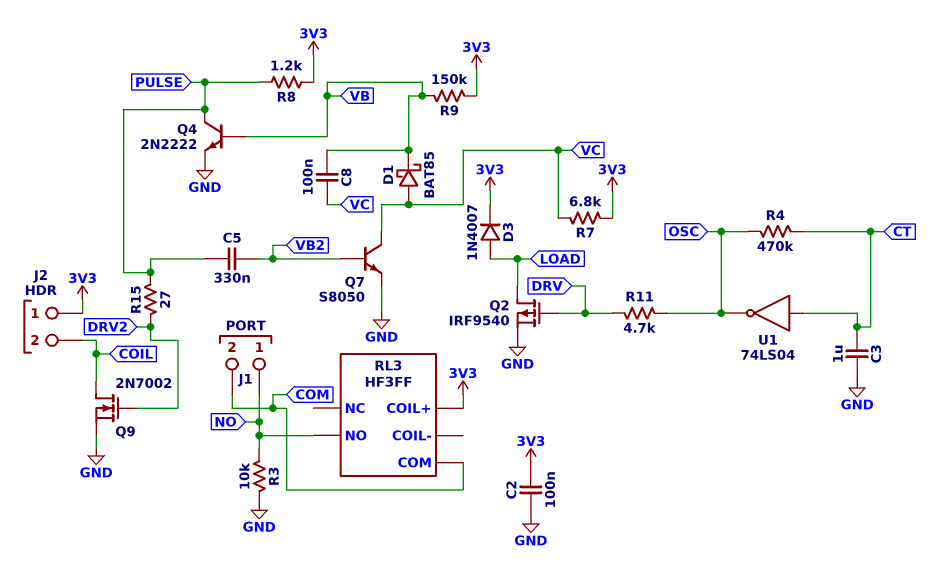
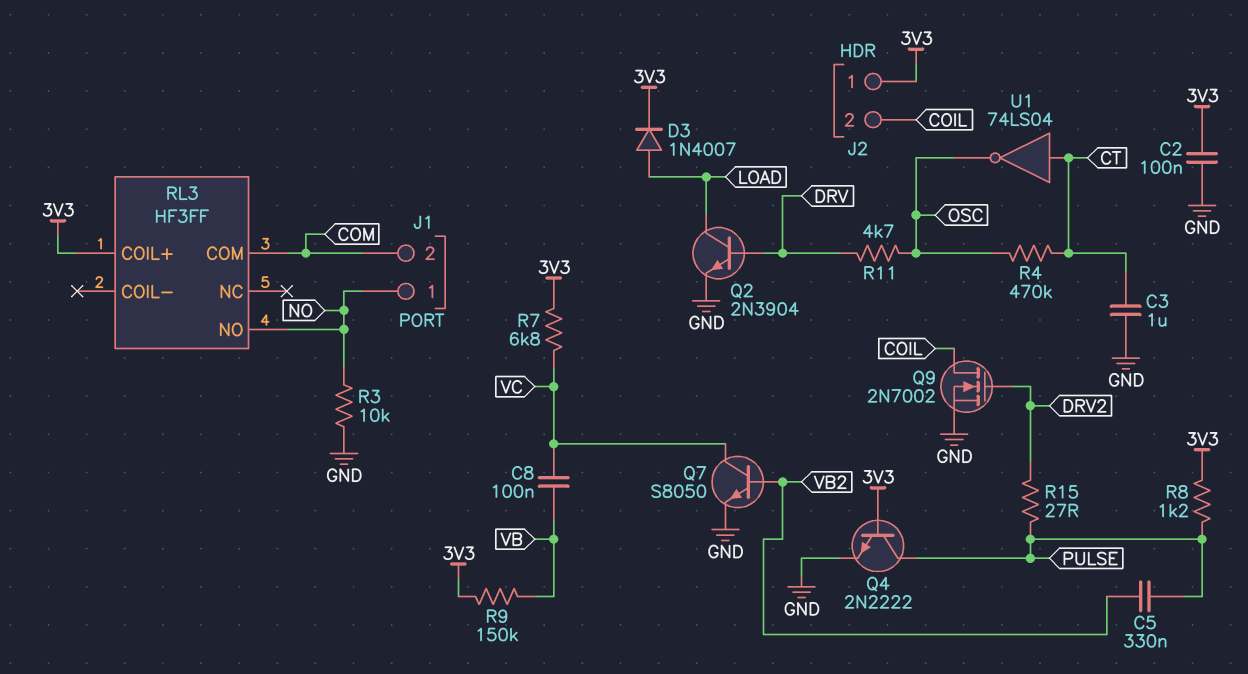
D1: schottky BAT85 (A VC, K VB) -> none
Q2: PMOS IRF9540 (G DRV, D LOAD, S GND) -> NPN 2N3904 (B DRV, C LOAD, E GND)
Q4: NPN 2N2222 (B VB, C PULSE, E GND) -> NPN 2N2222 (B 3V3, C PULSE, E GND)

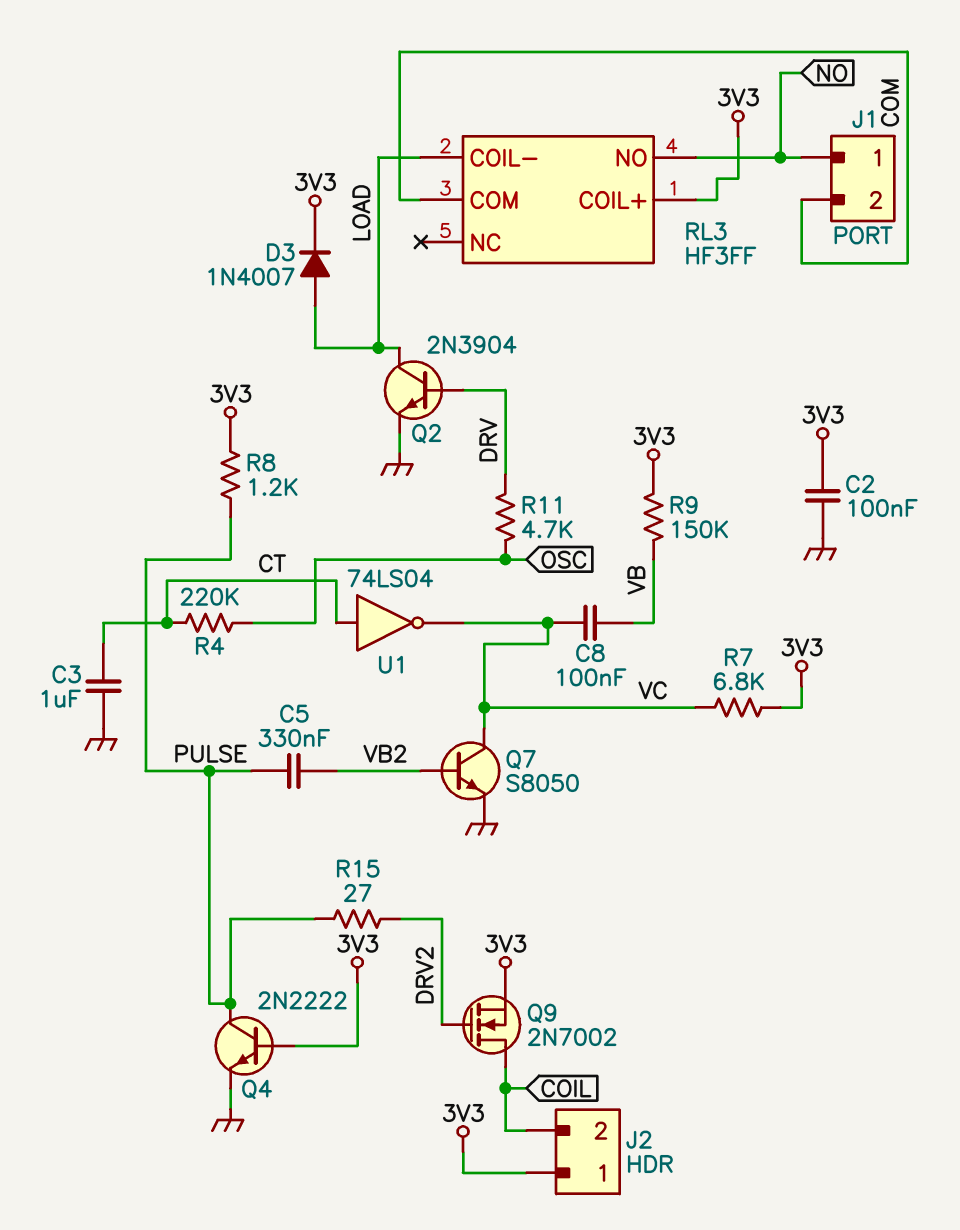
Q9: NMOS 2N7002 (G DRV2, D COIL, S GND) -> NMOS 2N7002 (G DRV2, D COIL, S 3V3)
R3: 10k (GND, NO) -> none
R4: 470k (CT, OSC) -> 220k (CT, OSC)
RL3 pin COIL-: none -> LOAD
U1: NOT 74LS04 (in CT, out OSC) -> NOT 74LS04 (in CT, out VC)

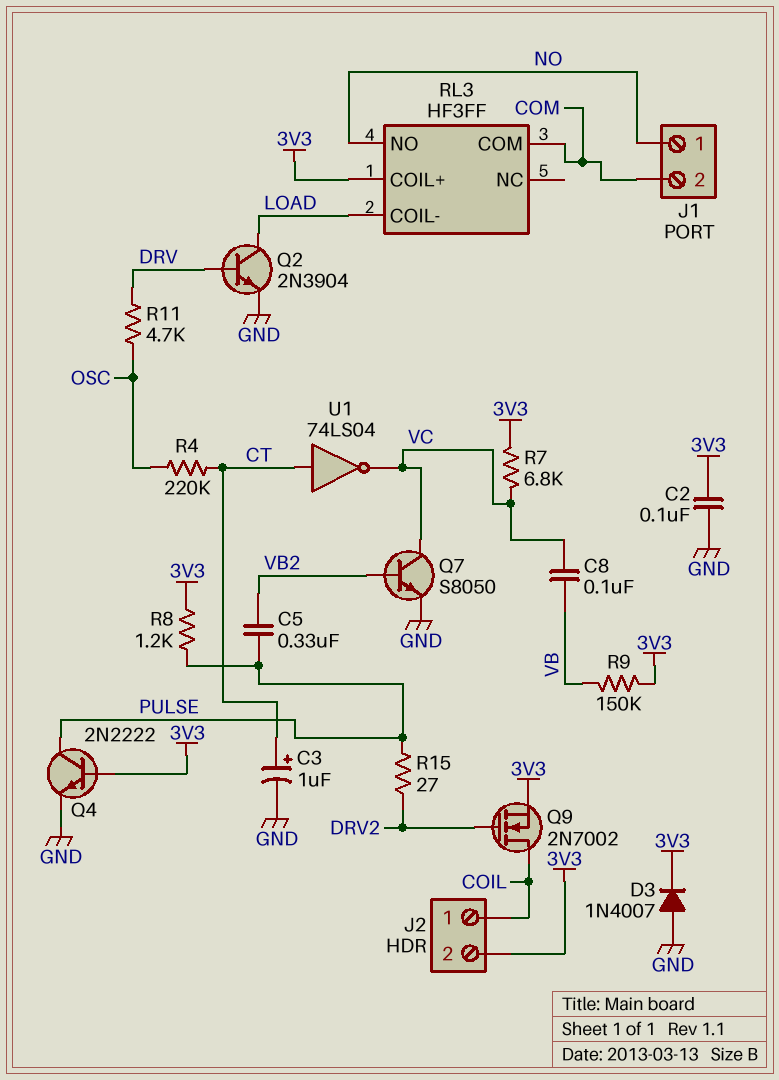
C3: 1uF (CT, GND) -> 1uF (plus CT, minus GND)
D3: diode 1N4007 (A LOAD, K 3V3) -> diode 1N4007 (A GND, K 3V3)
J2 pin 1: 3V3 -> COIL
J2 pin 2: COIL -> 3V3

